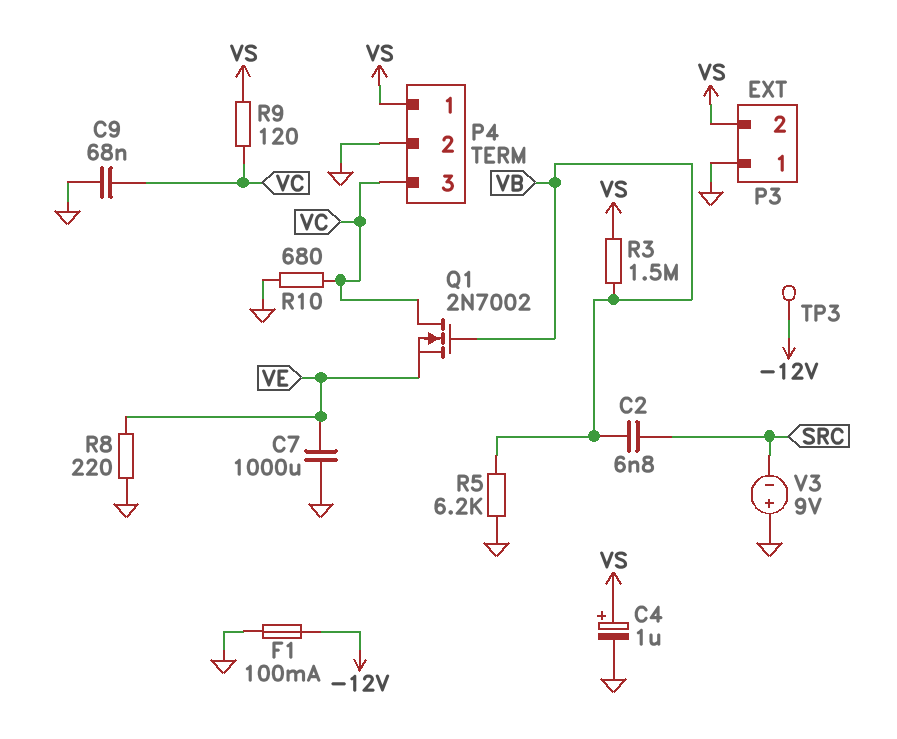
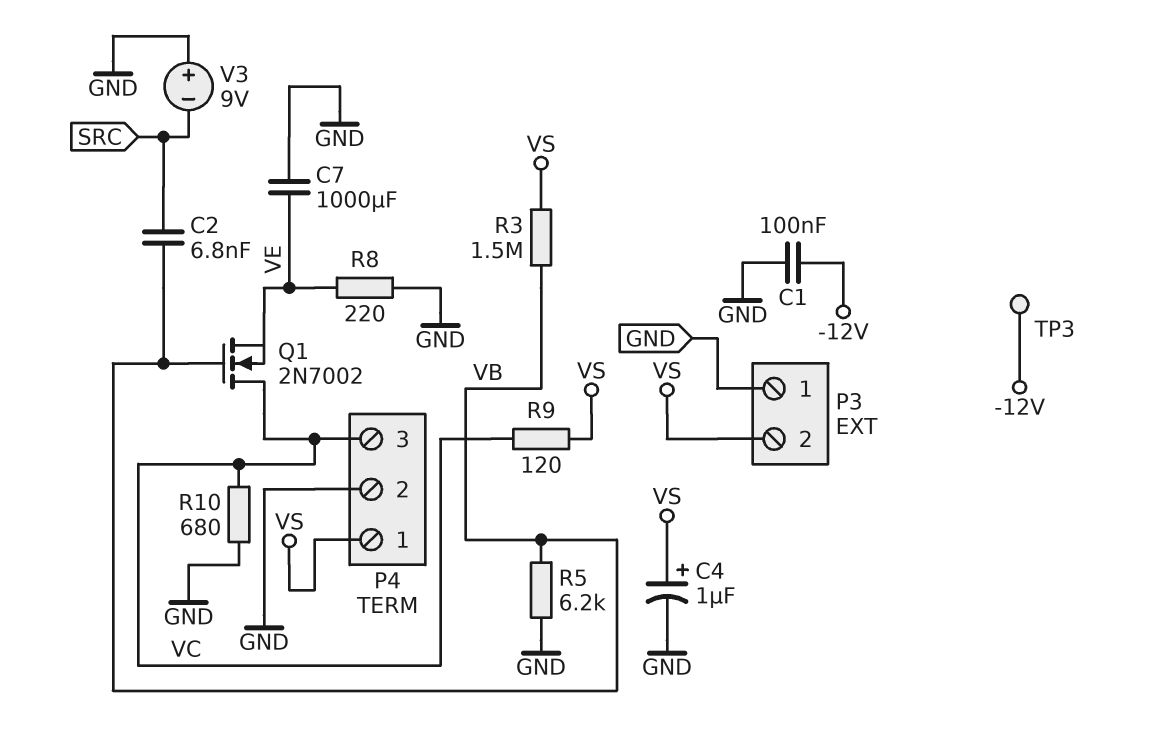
C1: none -> 100nF (-12V, GND)
C9: 68nF (GND, VC) -> none
F1: 100mA (-12V, GND) -> none

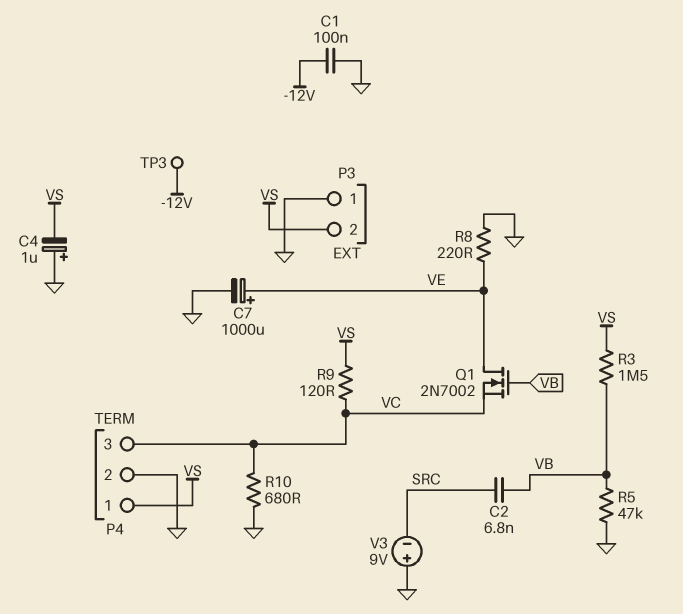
C4: 1uF (plus VS, minus GND) -> 1uF (plus GND, minus VS)
C7: 1000uF (GND, VE) -> 1000uF (plus VE, minus GND)
Q1: NMOS 2N7002 (G VB, D VC, S VE) -> NMOS 2N7002 (G VB, D VE, S VC)
R5: 6.2k (GND, VB) -> 47k (GND, VB)

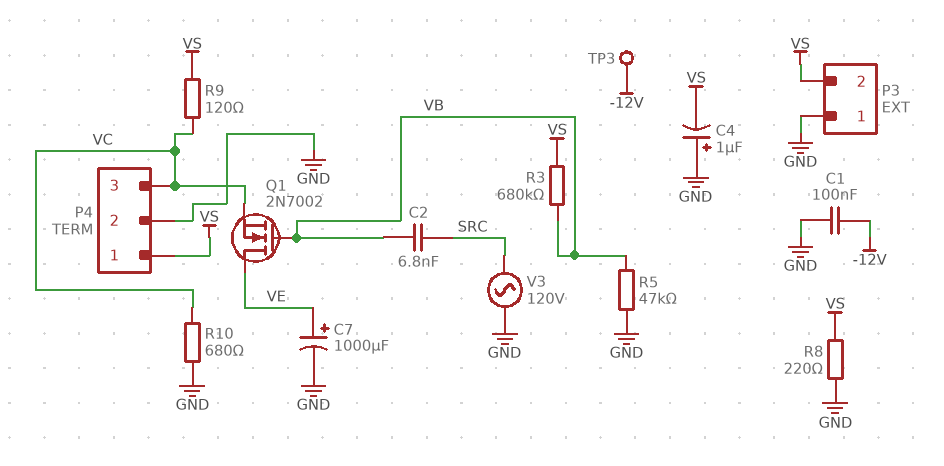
R3: 1.5M (VB, VS) -> 680k (VB, VS)
R8: 220 (GND, VE) -> 220 (GND, VS)
V3: 9V (plus GND, minus SRC) -> AC 120V (GND, SRC)

